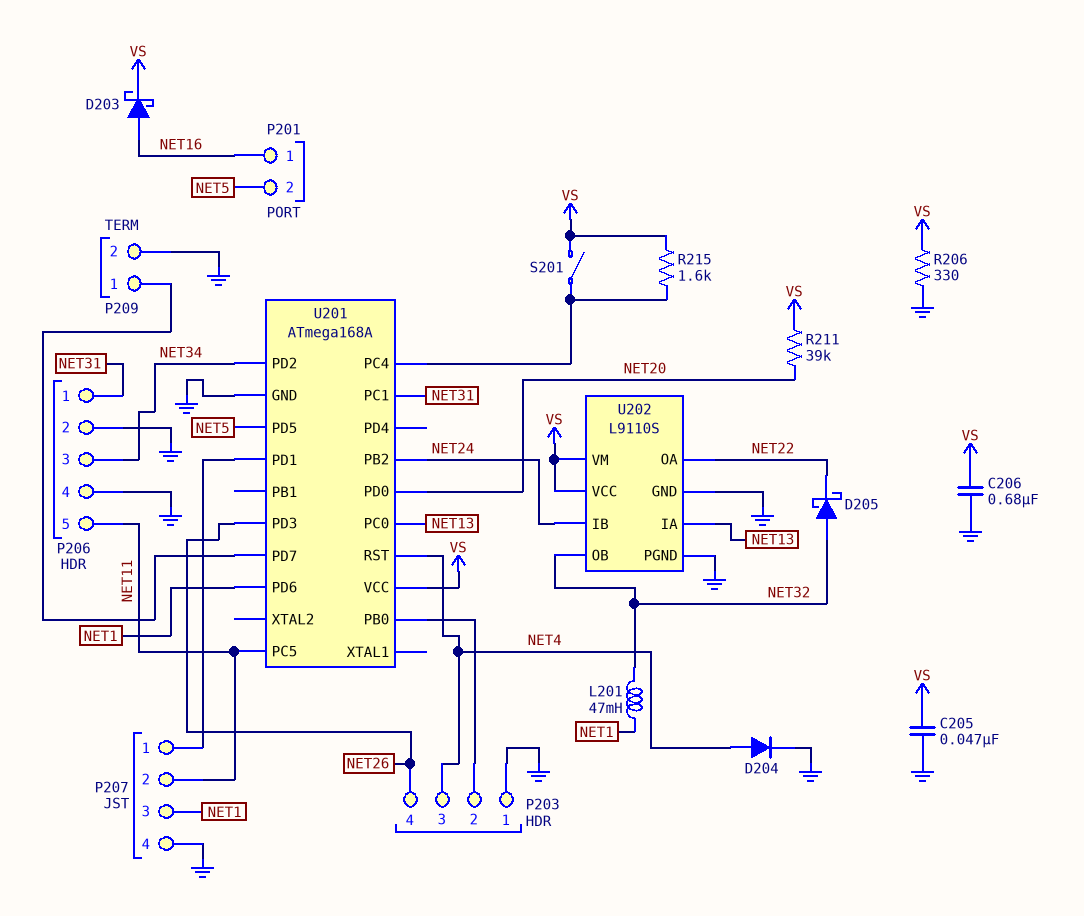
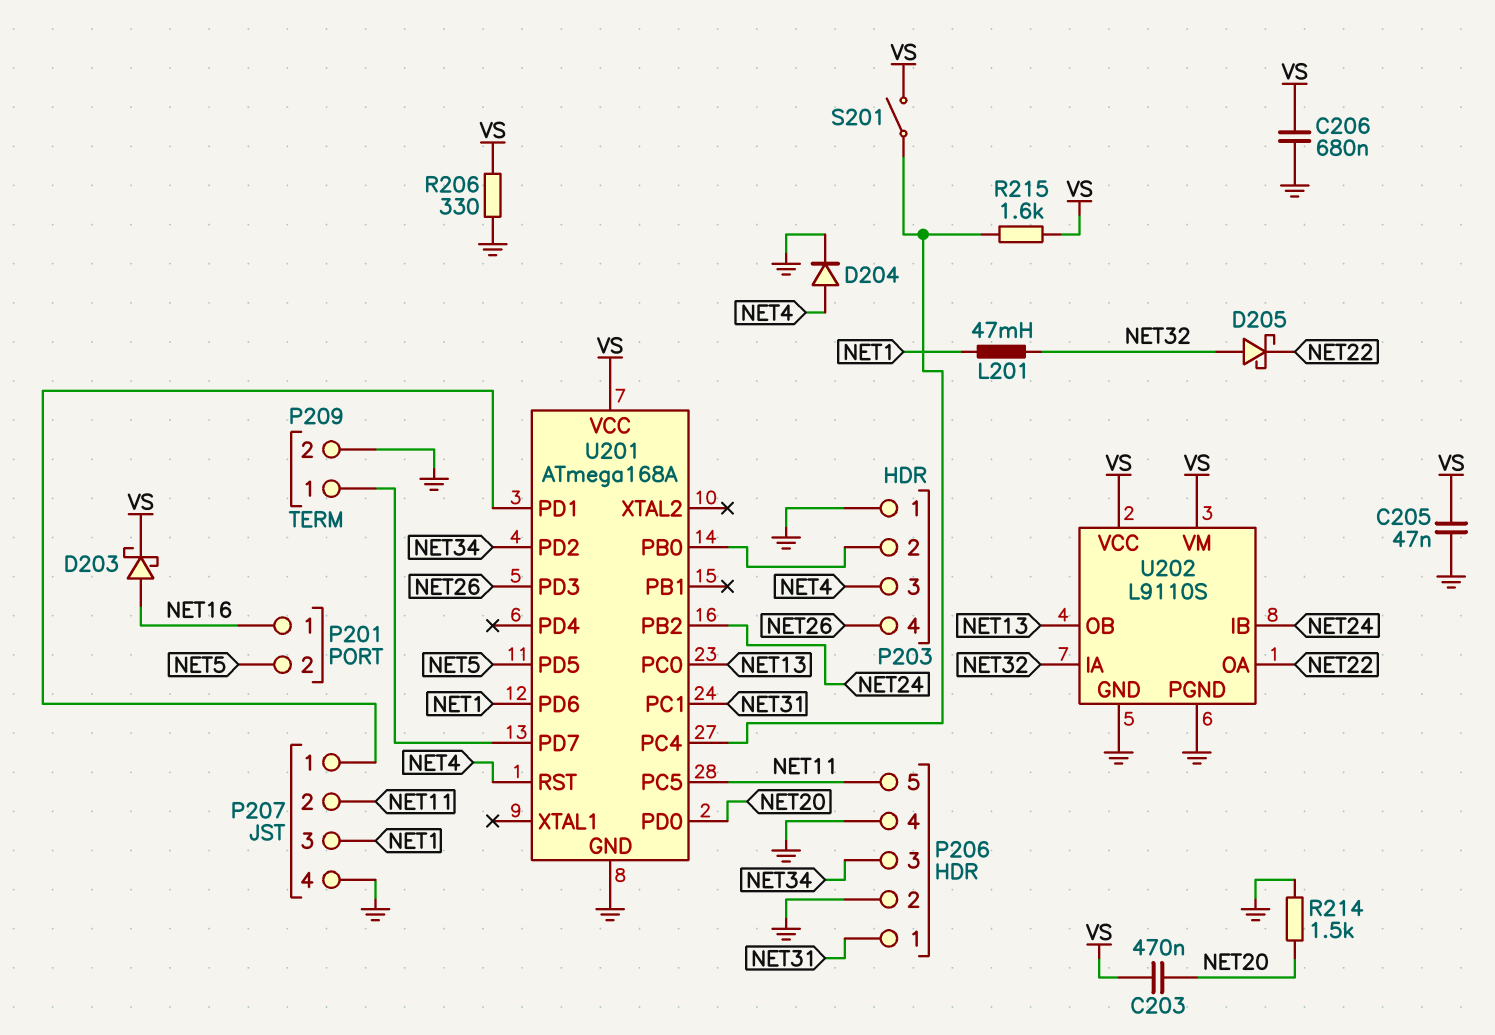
C203: none -> 470nF (NET20, VS)
R211: 39k (NET20, VS) -> none
R214: none -> 1.5k (GND, NET20)
U202 pin IA: NET13 -> NET32
U202 pin OB: NET32 -> NET13

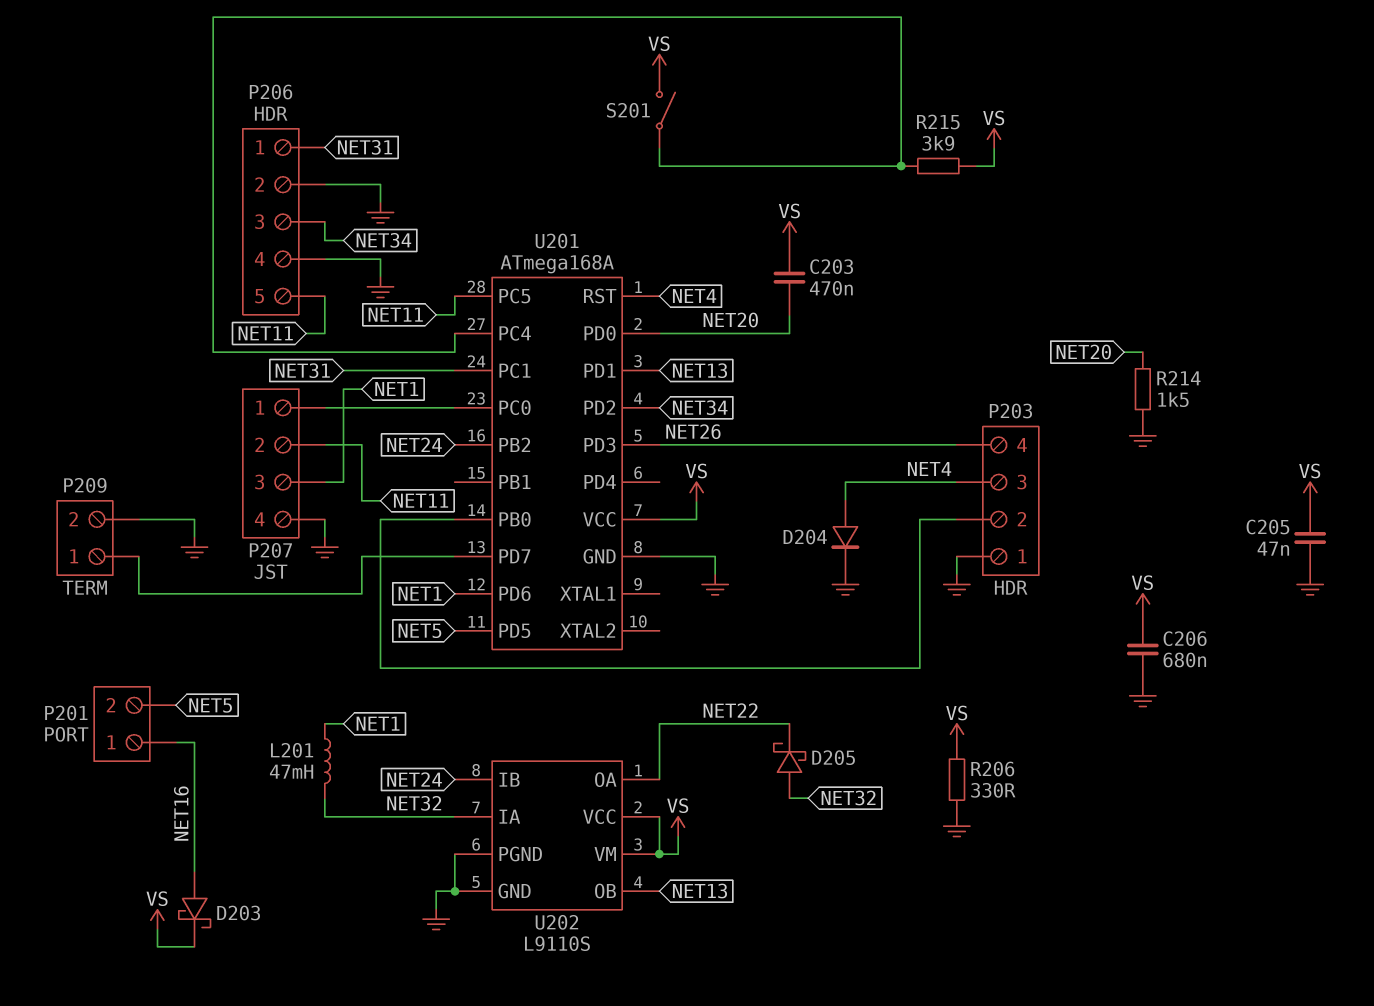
R215: 1.6k (U201/PC4, VS) -> 3.9k (U201/PC4, VS)
U201 pin PC0: NET13 -> P207/1
U201 pin PD1: P207/1 -> NET13

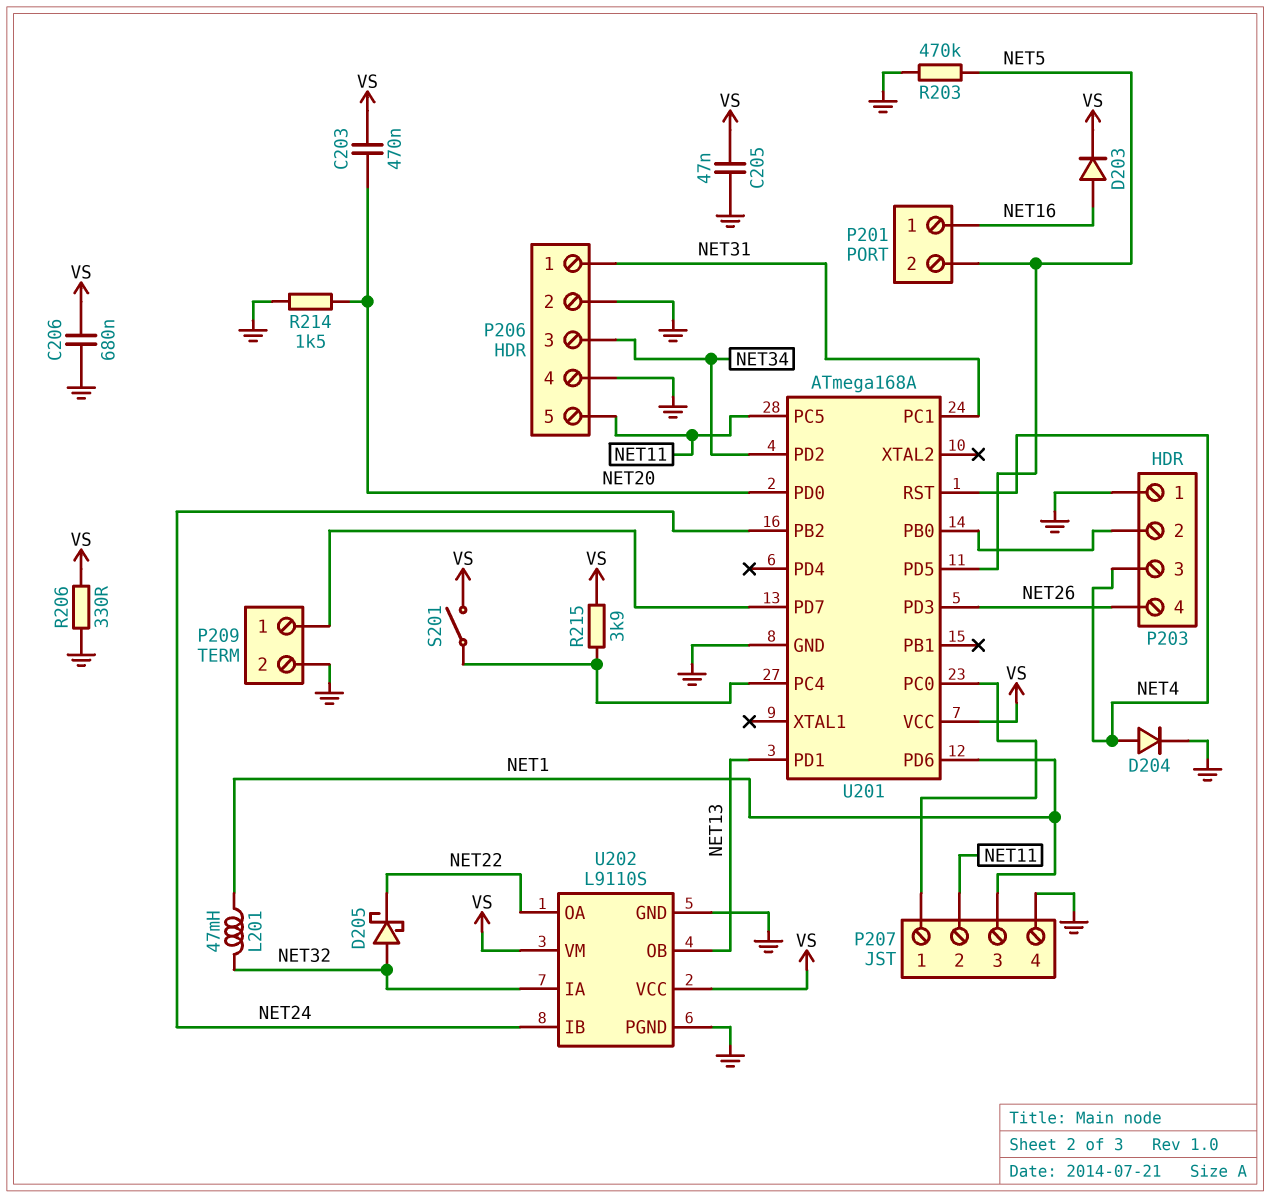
D203: schottky (A NET16, K VS) -> diode (A NET16, K VS)
R203: none -> 470k (GND, NET5)

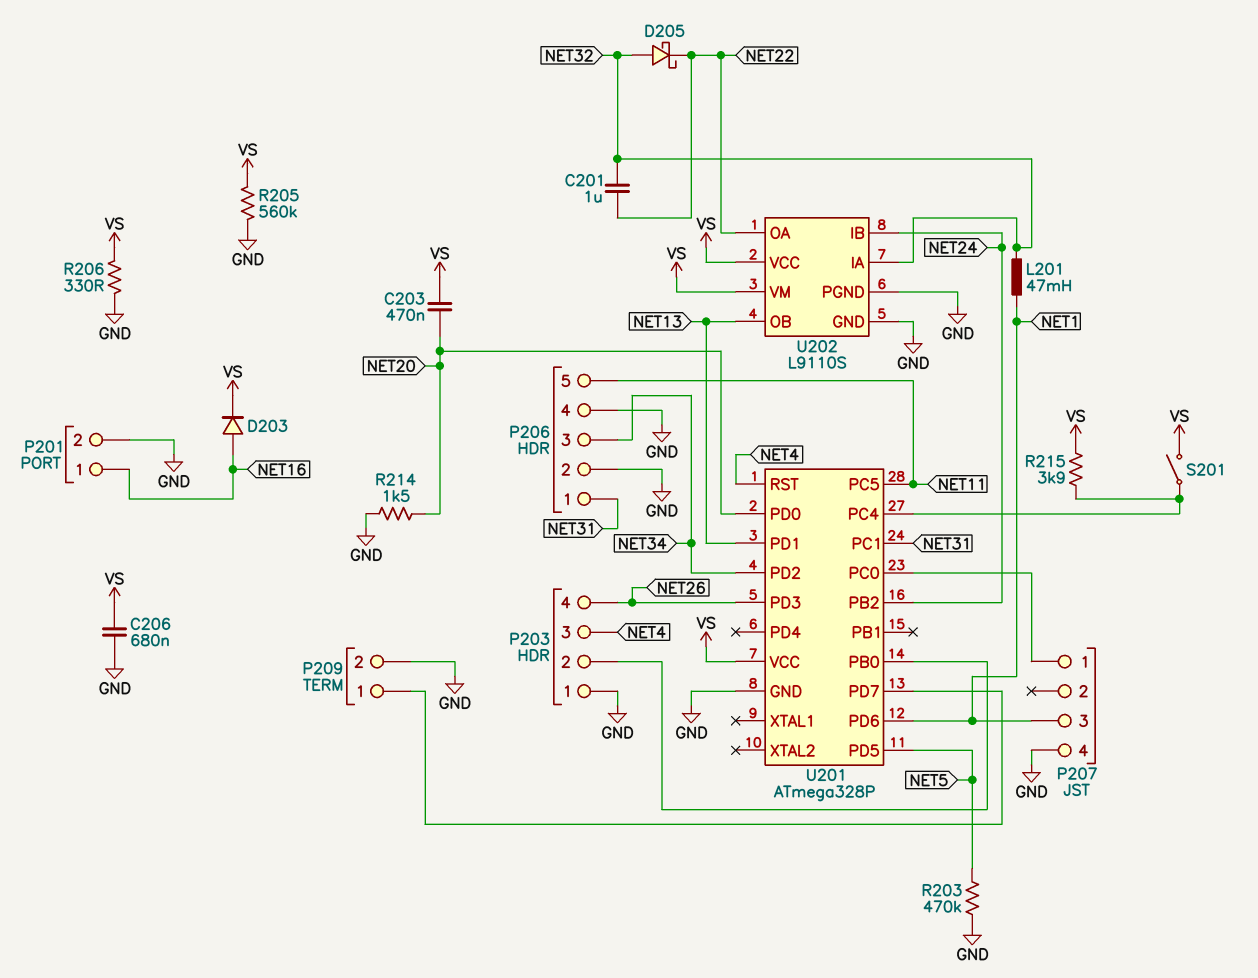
C201: none -> 1uF (NET22, NET32)
C205: 47nF (GND, VS) -> none
D204: diode (A NET4, K GND) -> none
P201 pin 2: NET5 -> GND
P207 pin 2: NET11 -> none
R205: none -> 560k (GND, VS)
U201: ATmega168A -> ATmega328P

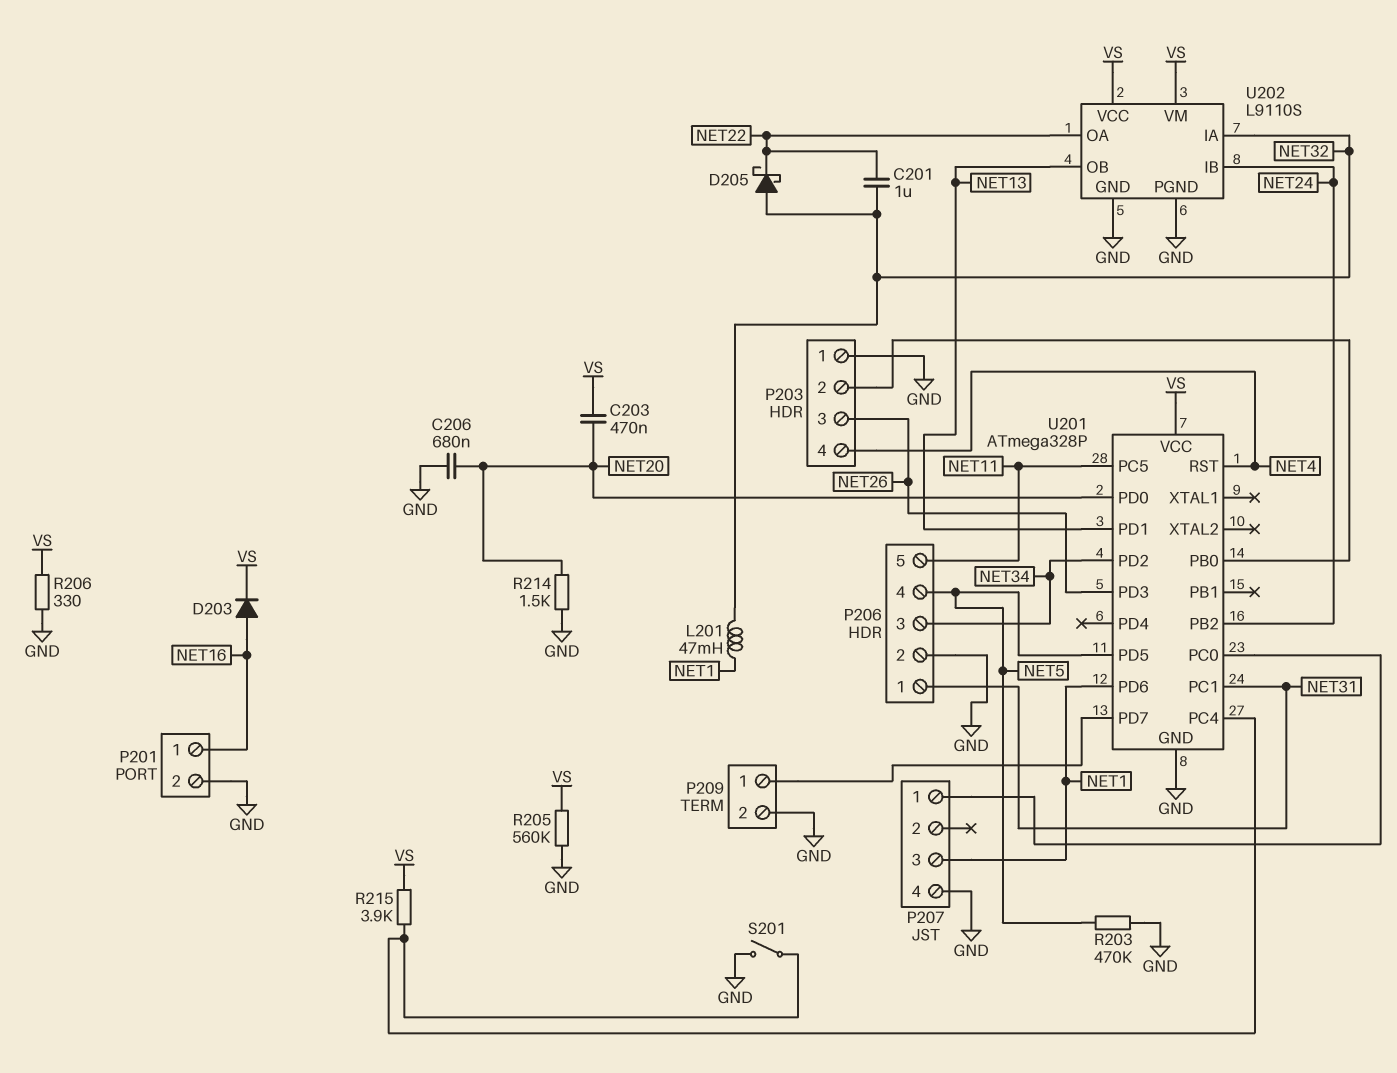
C206: 680nF (GND, VS) -> 680nF (GND, NET20)
P203 pin 3: NET4 -> NET26
P203 pin 4: NET26 -> NET4
P206 pin 4: GND -> NET5
S201: switch (U201/PC4, VS) -> switch (GND, U201/PC4)

